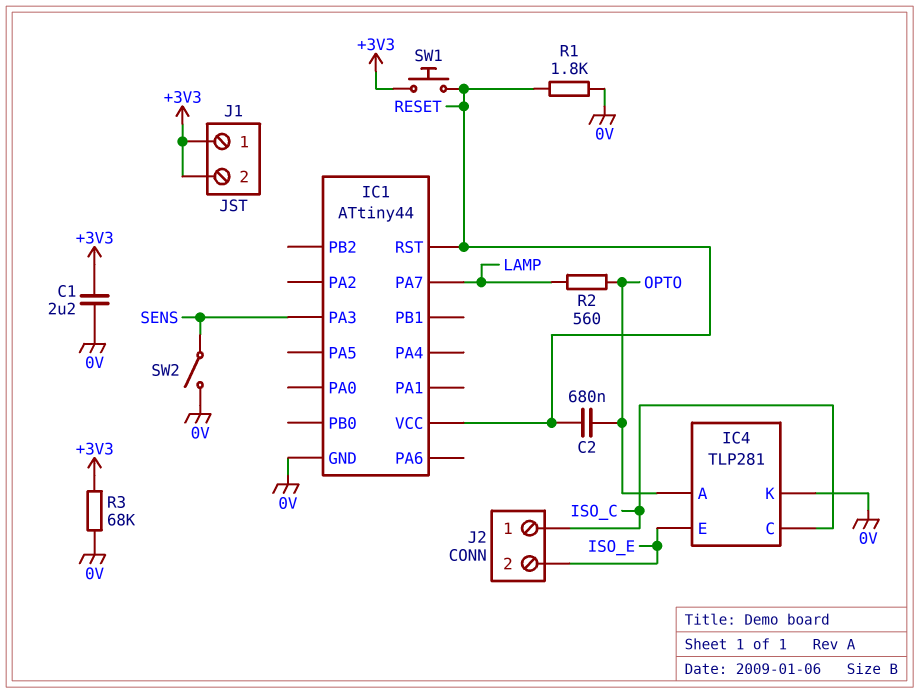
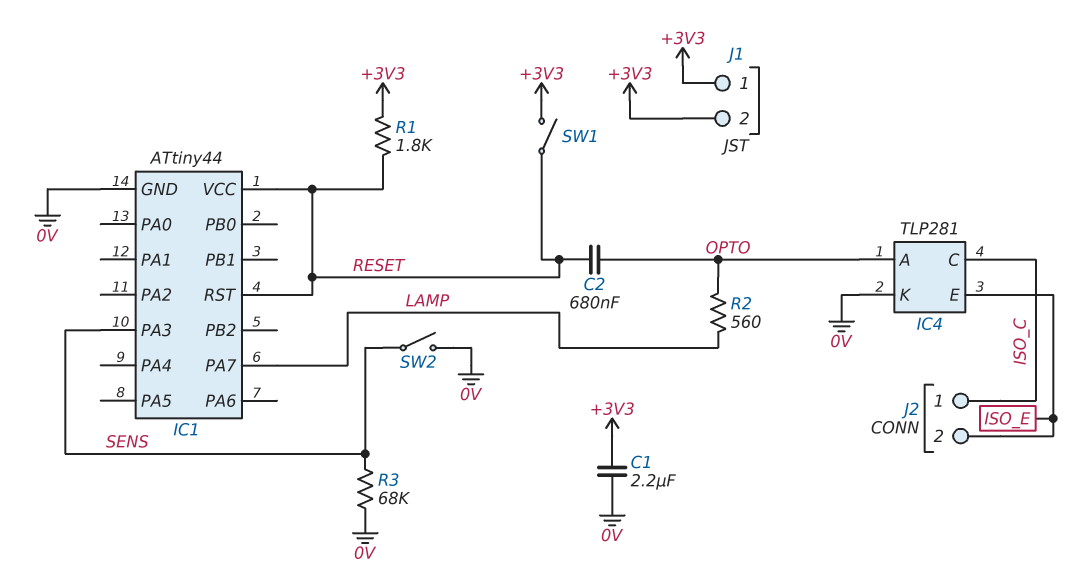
R1: 1.8k (0V, RESET) -> 1.8k (+3V3, RESET)
R3: 68k (+3V3, 0V) -> 68k (0V, SENS)
SW1: button (+3V3, RESET) -> switch (+3V3, RESET)

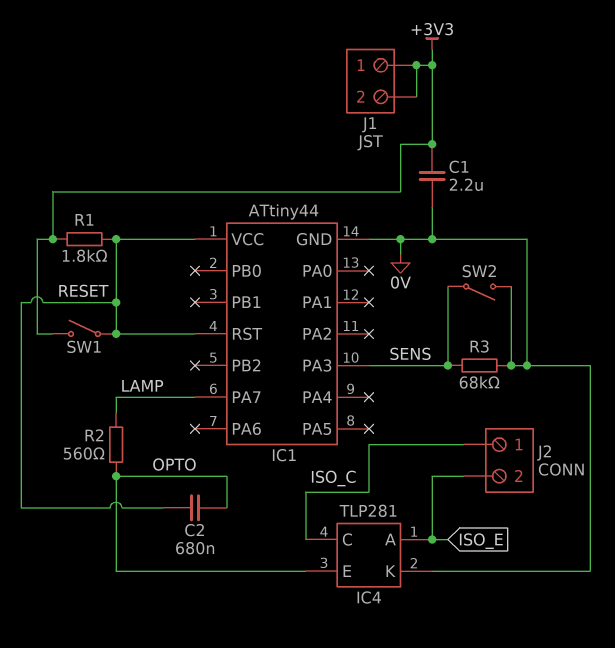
IC4 pin A: OPTO -> ISO_E
IC4 pin E: ISO_E -> OPTO

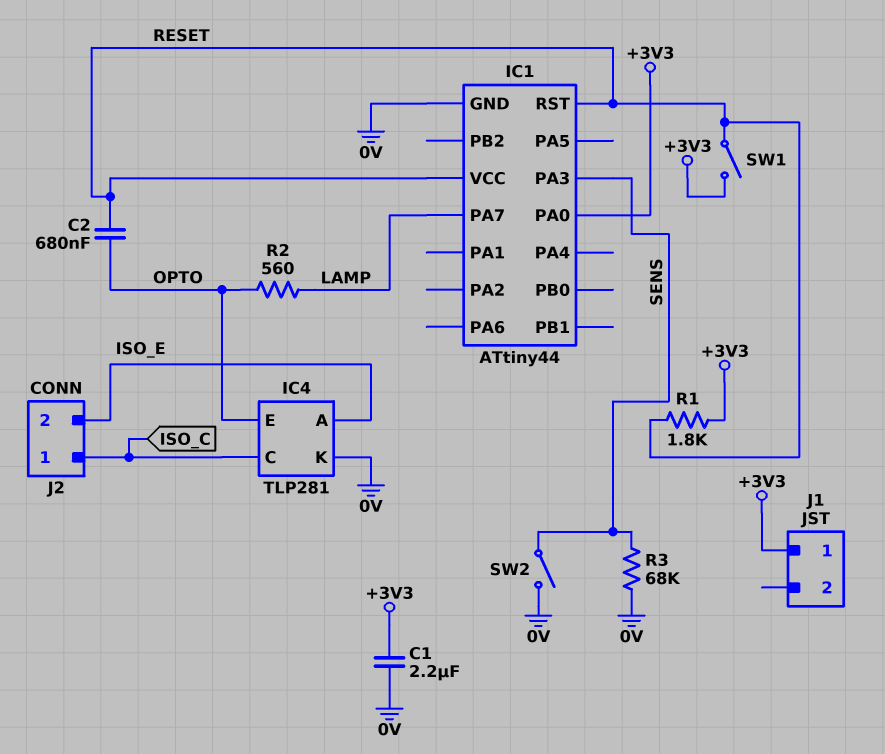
IC1 pin PA0: none -> +3V3
J1 pin 2: +3V3 -> none

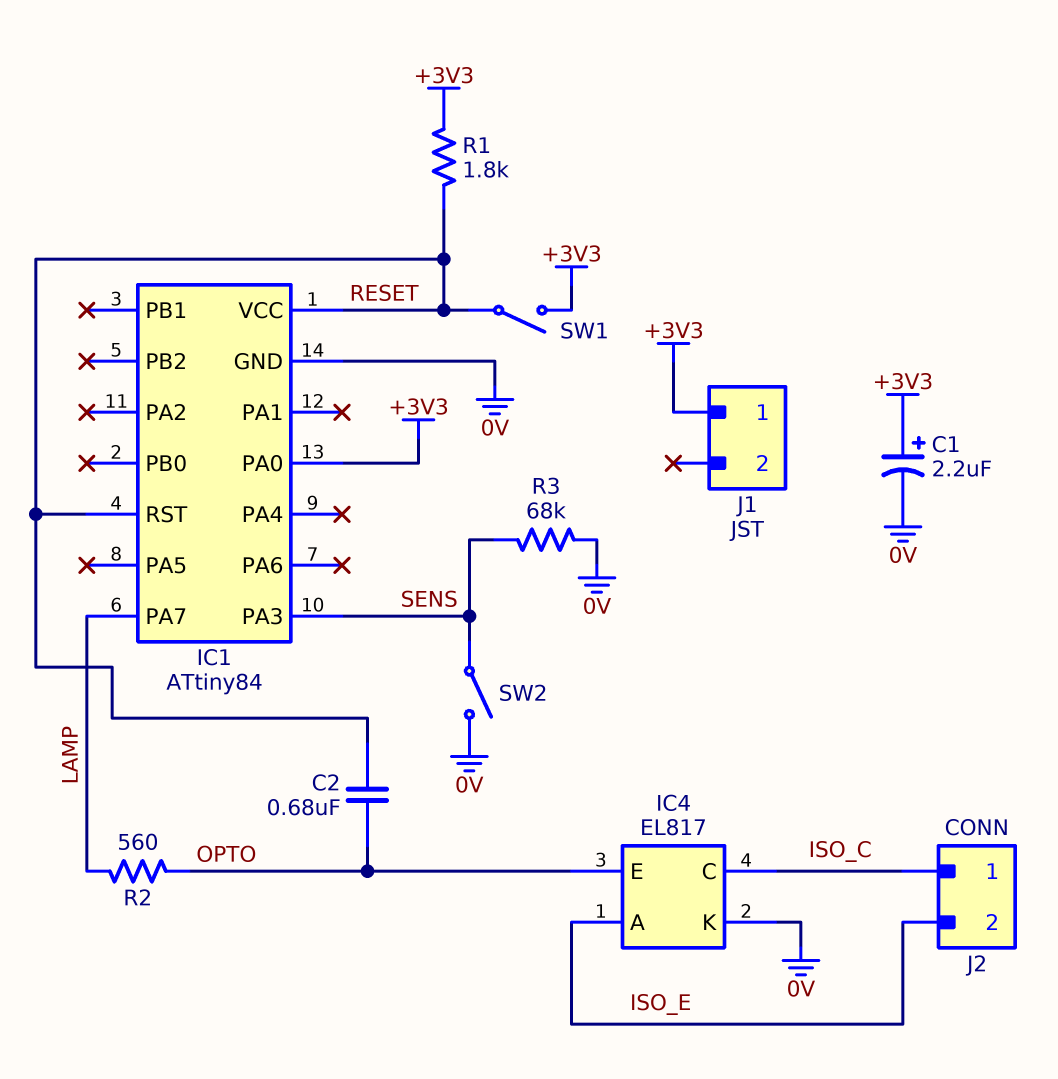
C1: 2.2uF (+3V3, 0V) -> 2.2uF (plus +3V3, minus 0V)
IC1: ATtiny44 -> ATtiny84
IC4: TLP281 -> EL817

